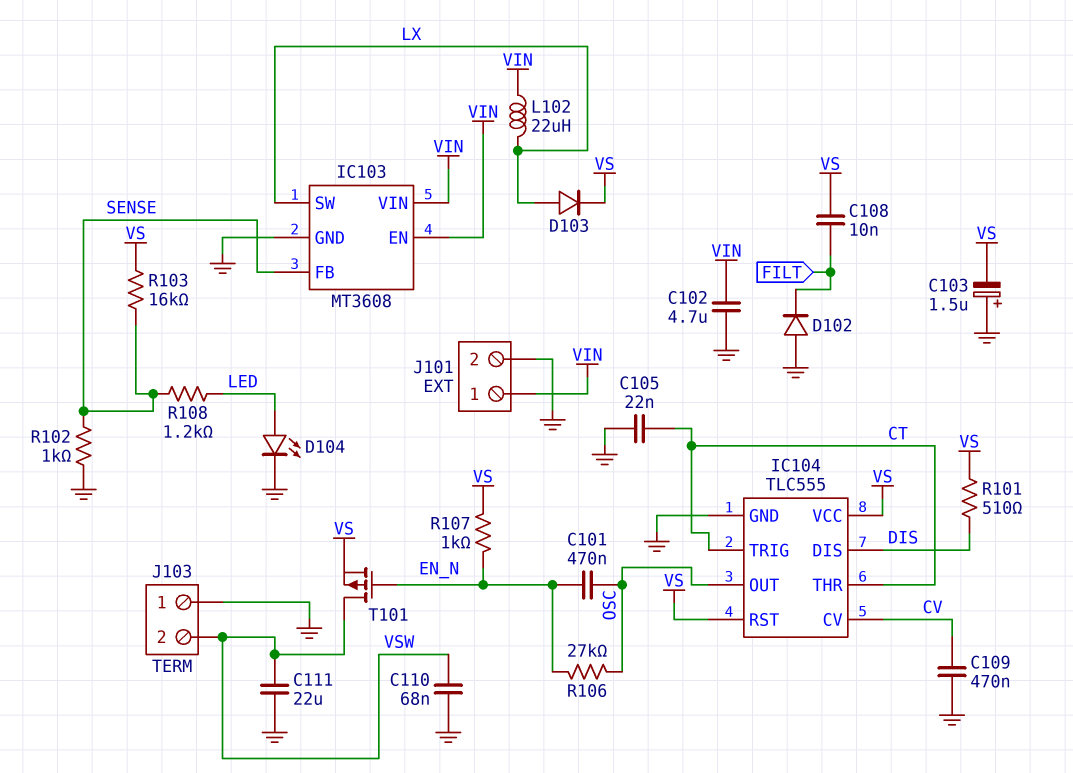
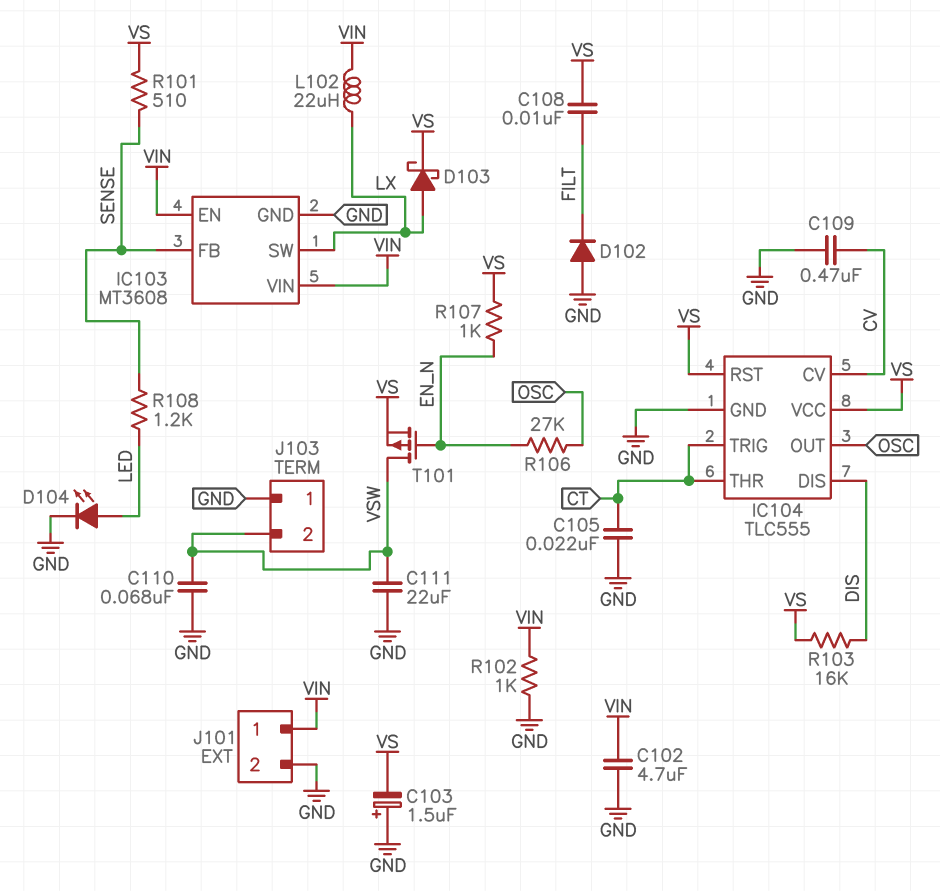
C101: 470nF (EN_N, OSC) -> none
D103: diode (A LX, K VS) -> schottky (A LX, K VS)
R101: 510 (DIS, VS) -> 510 (SENSE, VS)
R102: 1k (GND, SENSE) -> 1k (GND, VIN)
R103: 16k (SENSE, VS) -> 16k (DIS, VS)

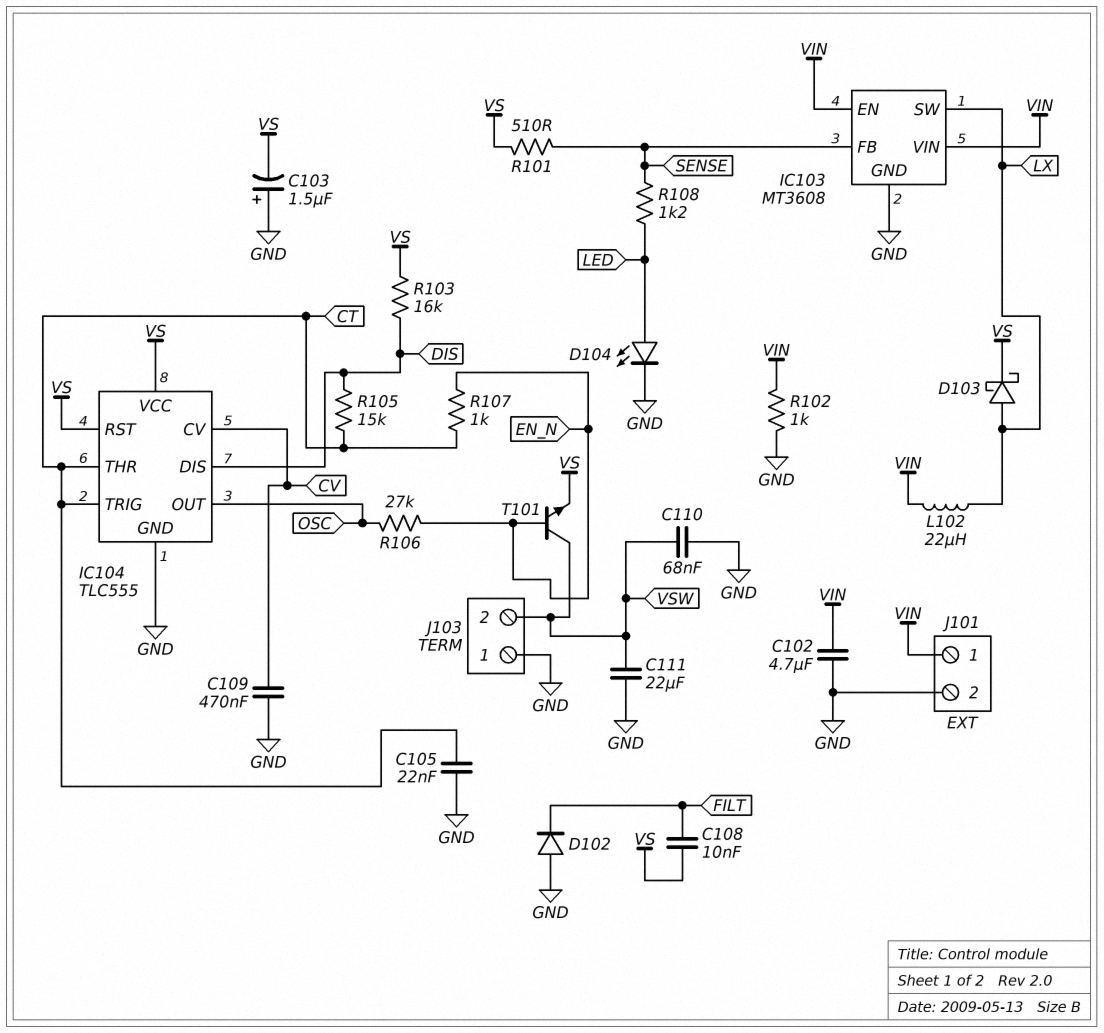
R105: none -> 15k (CT, DIS)
R107: 1k (EN_N, VS) -> 1k (CT, EN_N)
T101: PMOS (G EN_N, D VSW, S VS) -> NPN (B EN_N, C VSW, E VS)

